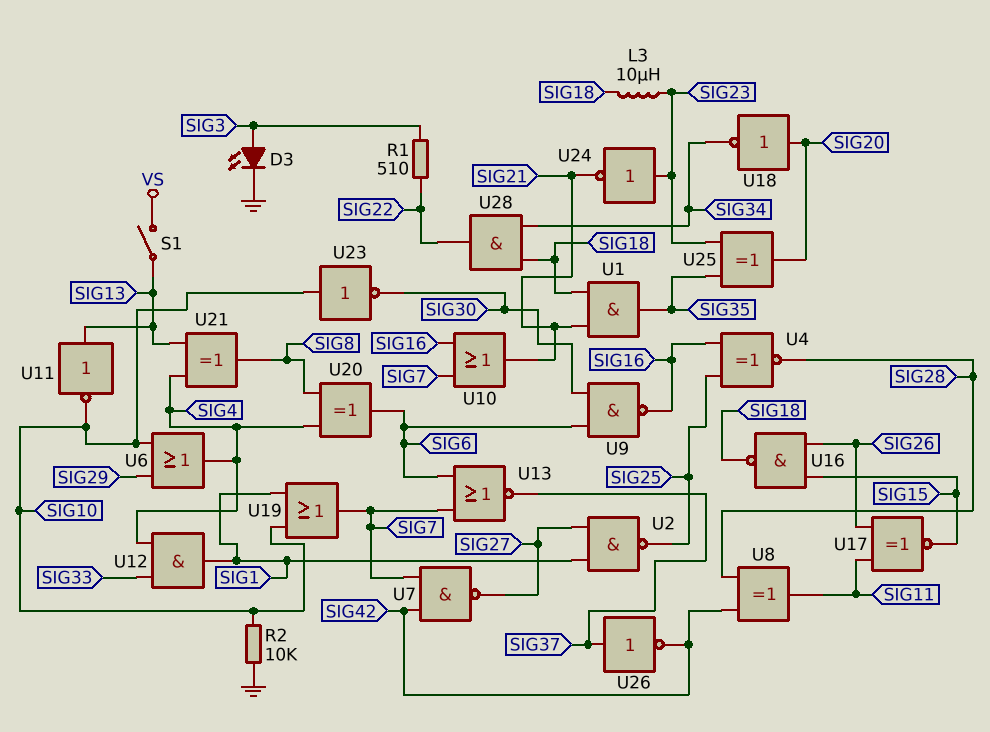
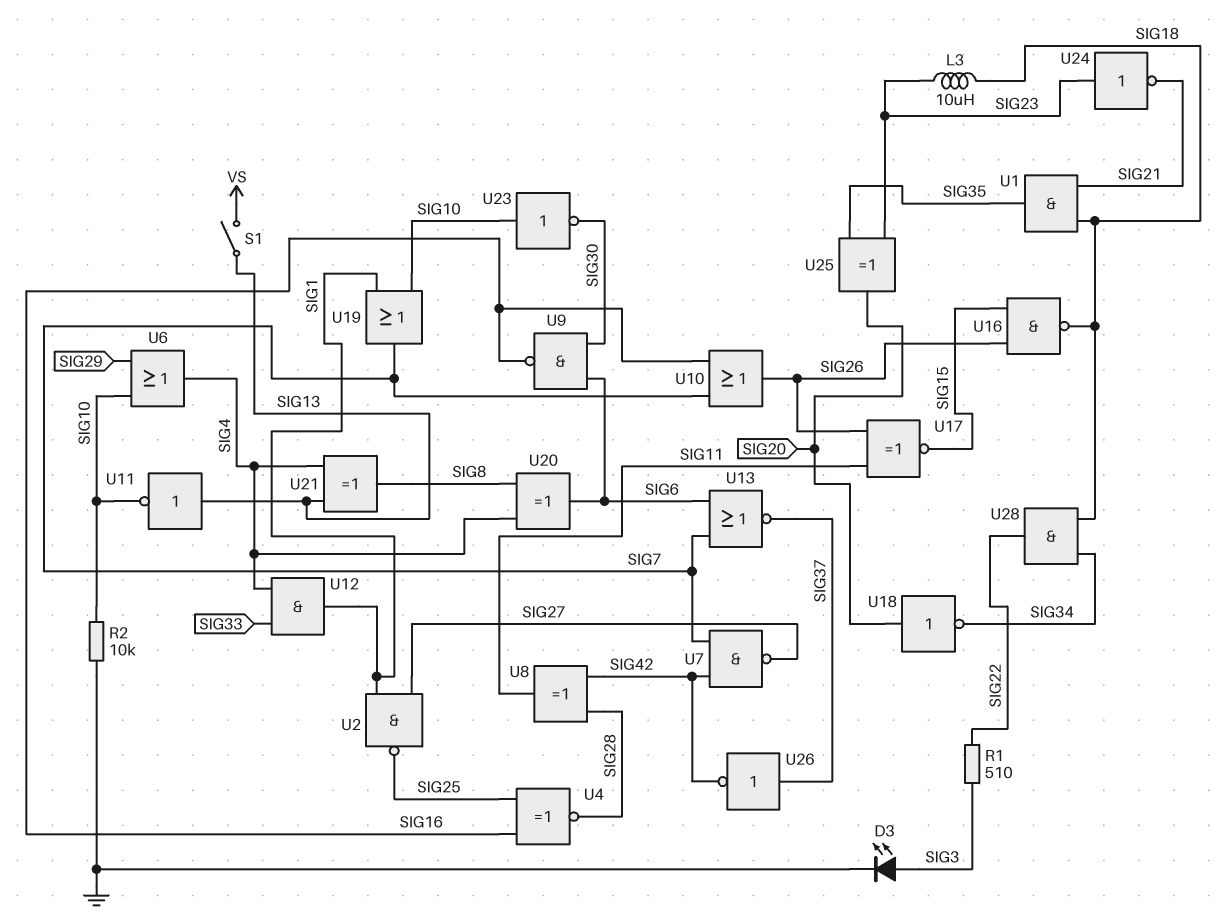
U10: OR (in SIG7, in SIG16, out SIG21) -> OR (in SIG7, in SIG16, out SIG26)

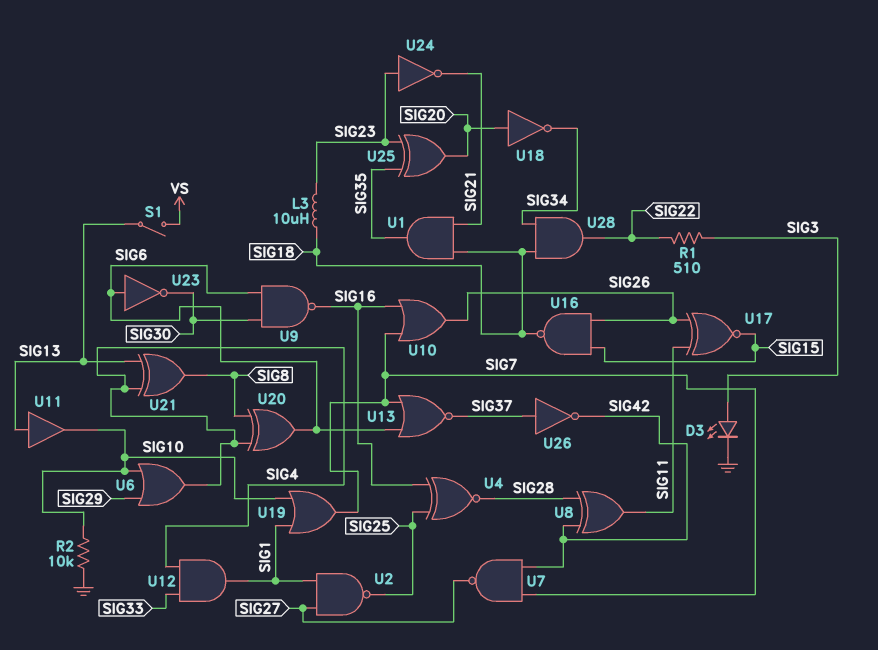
U11: NOT (in SIG13, out SIG10) -> buffer (in SIG13, out SIG10)
U23: NOT (in SIG10, out SIG30) -> NOT (in SIG6, out SIG30)

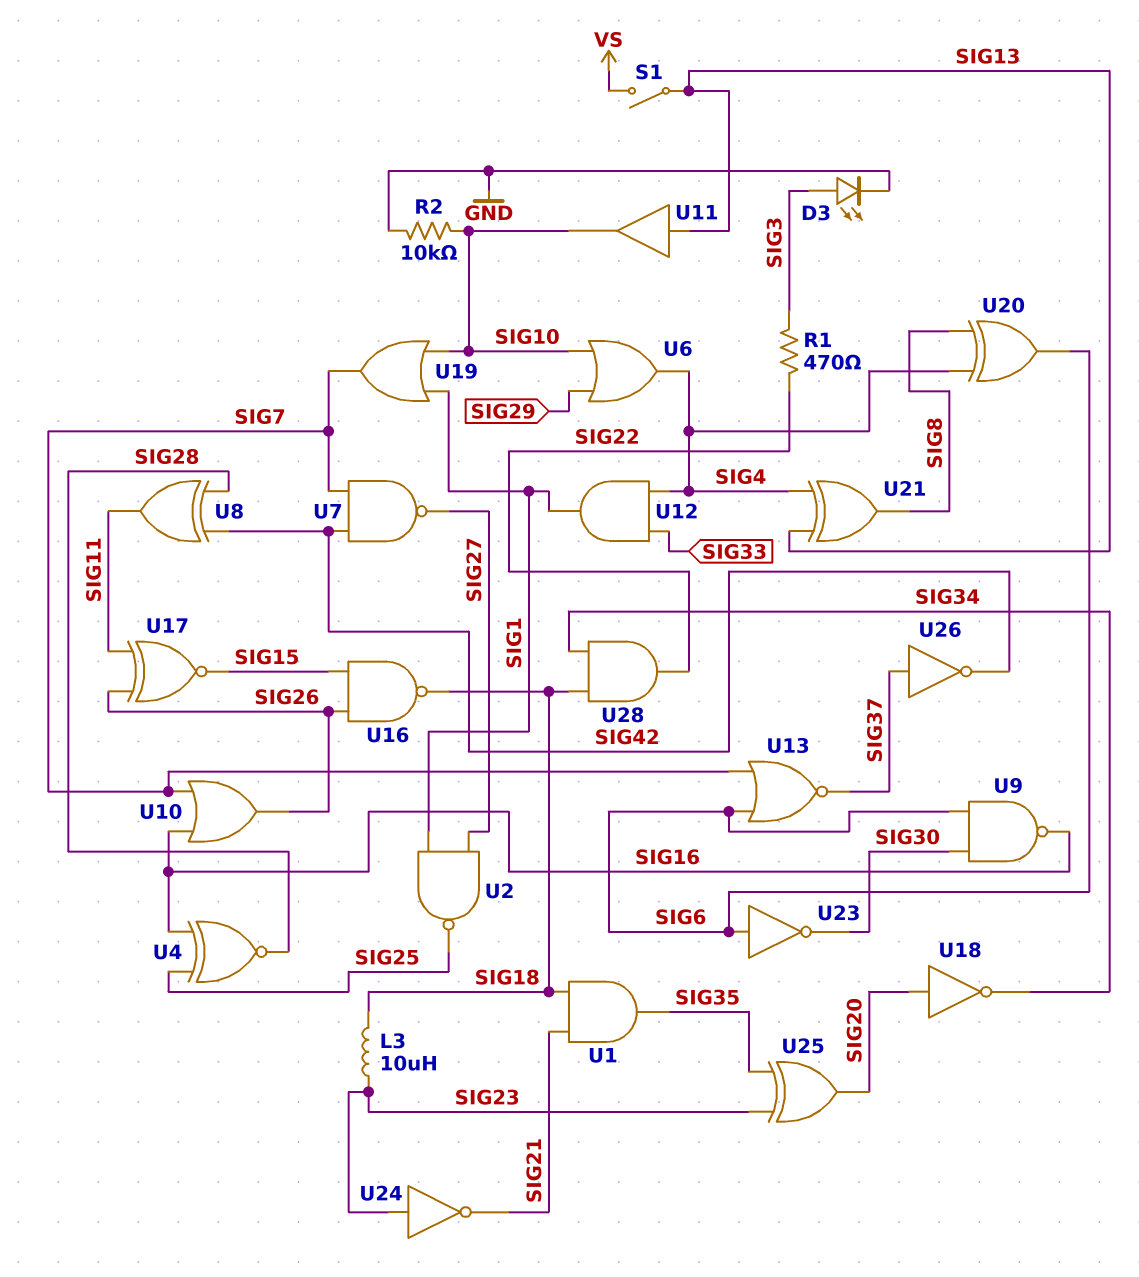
R1: 510 (SIG3, SIG22) -> 470 (SIG3, SIG22)

